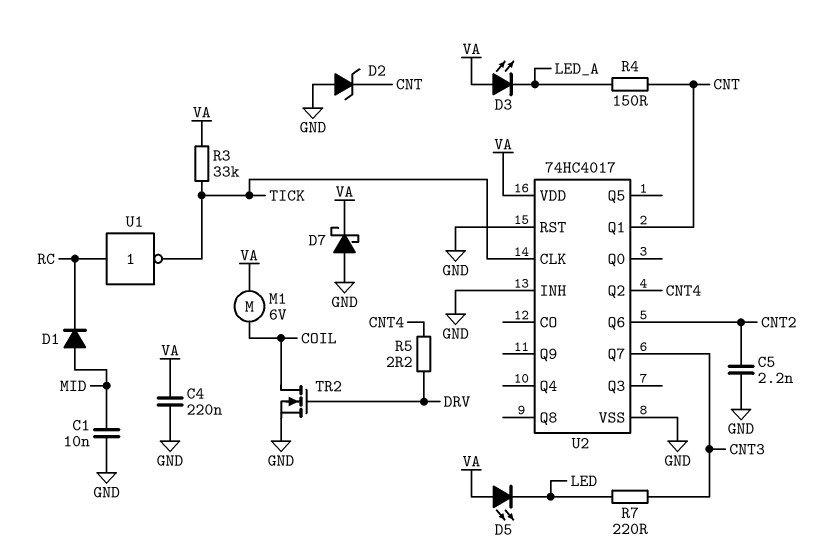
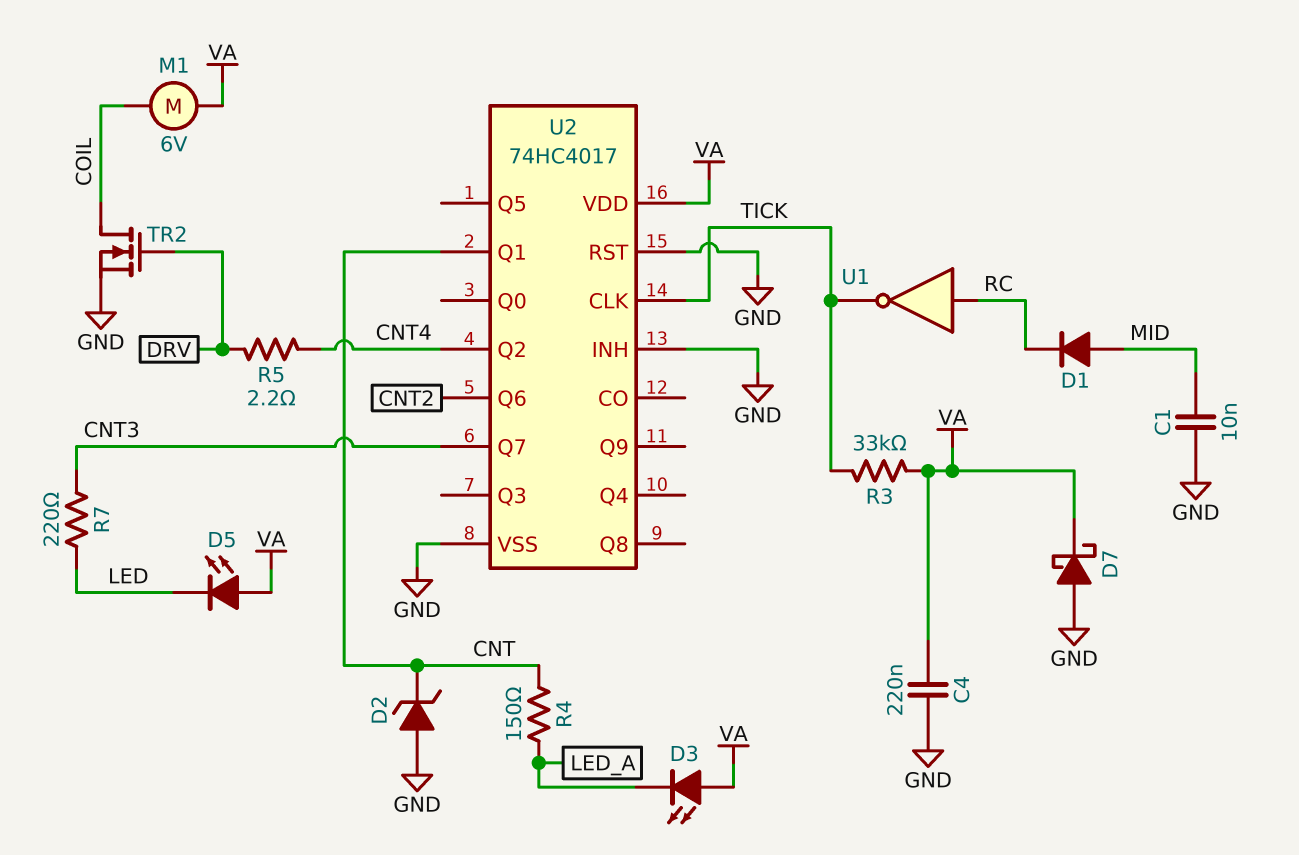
C5: 2.2nF (CNT2, GND) -> none

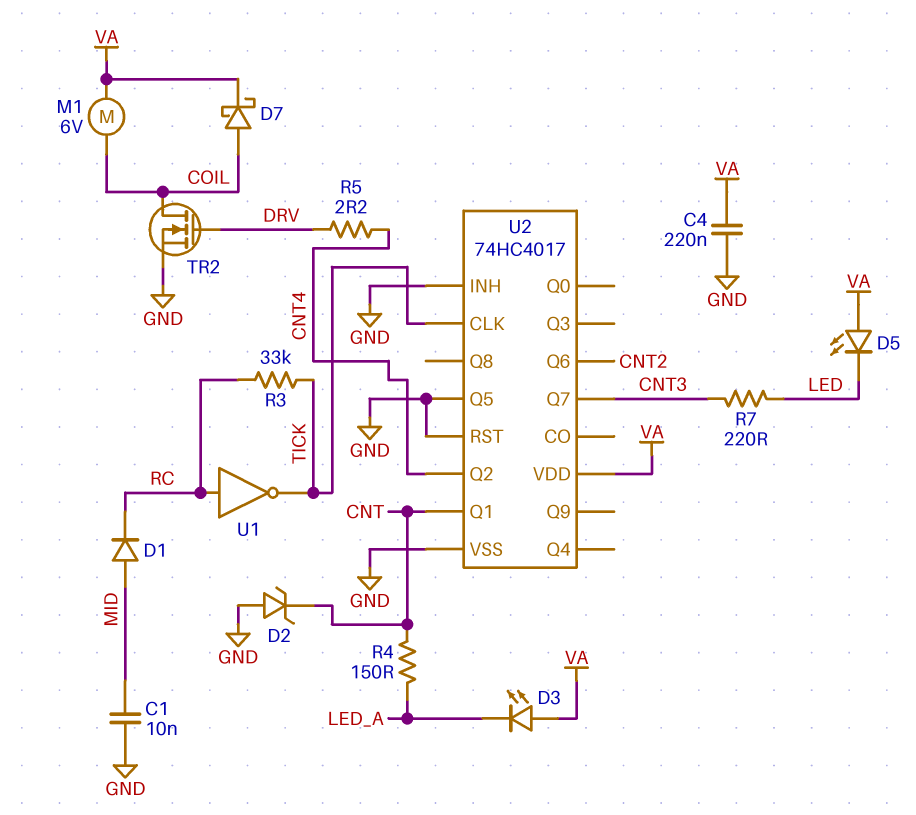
D7: schottky (A GND, K VA) -> schottky (A COIL, K VA)
R3: 33k (TICK, VA) -> 33k (RC, TICK)
U2 pin Q5: none -> GND

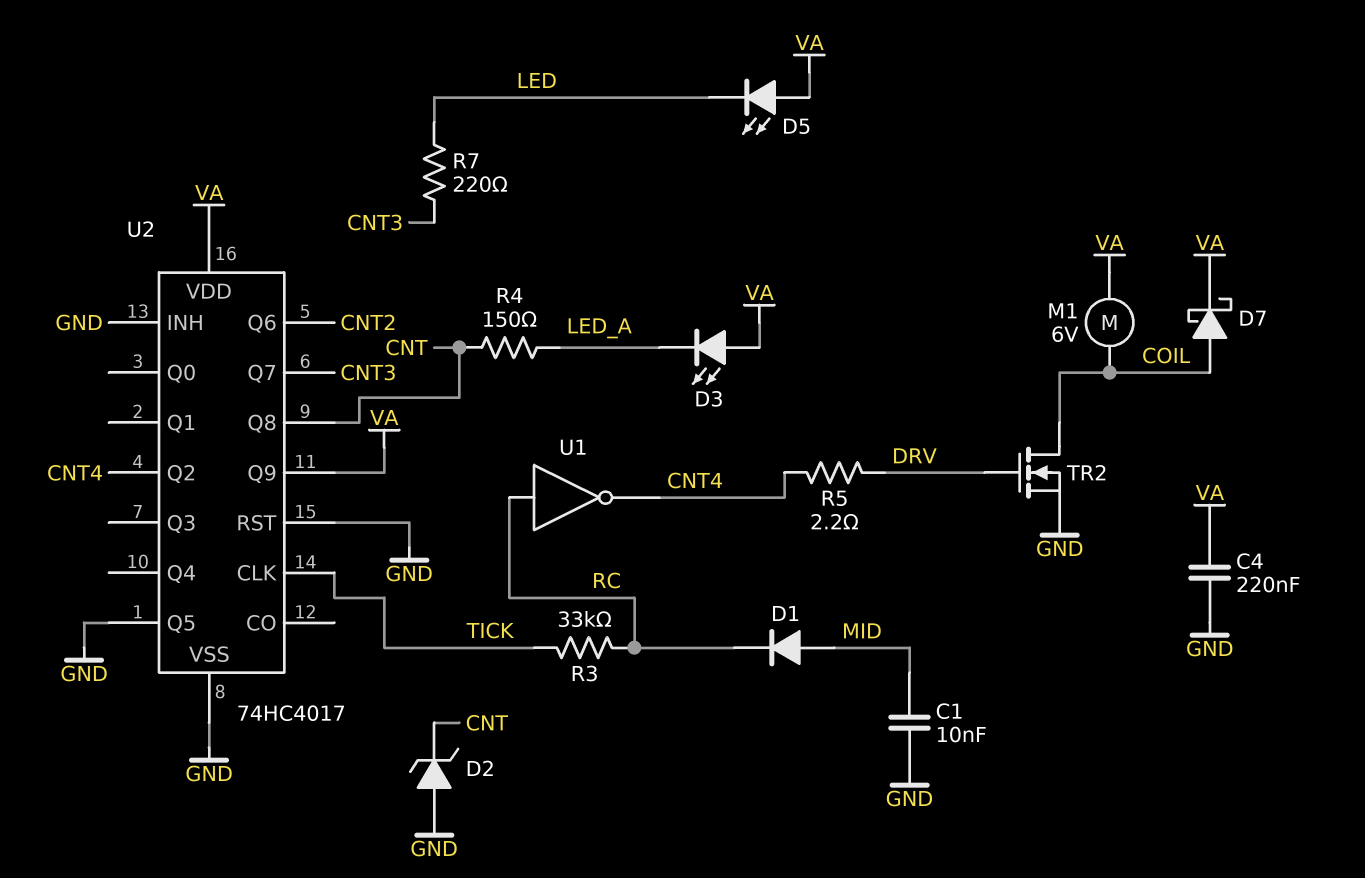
U1: NOT (in RC, out TICK) -> NOT (in RC, out CNT4)
U2 pin Q1: CNT -> none
U2 pin Q8: none -> CNT
U2 pin Q9: none -> VA

